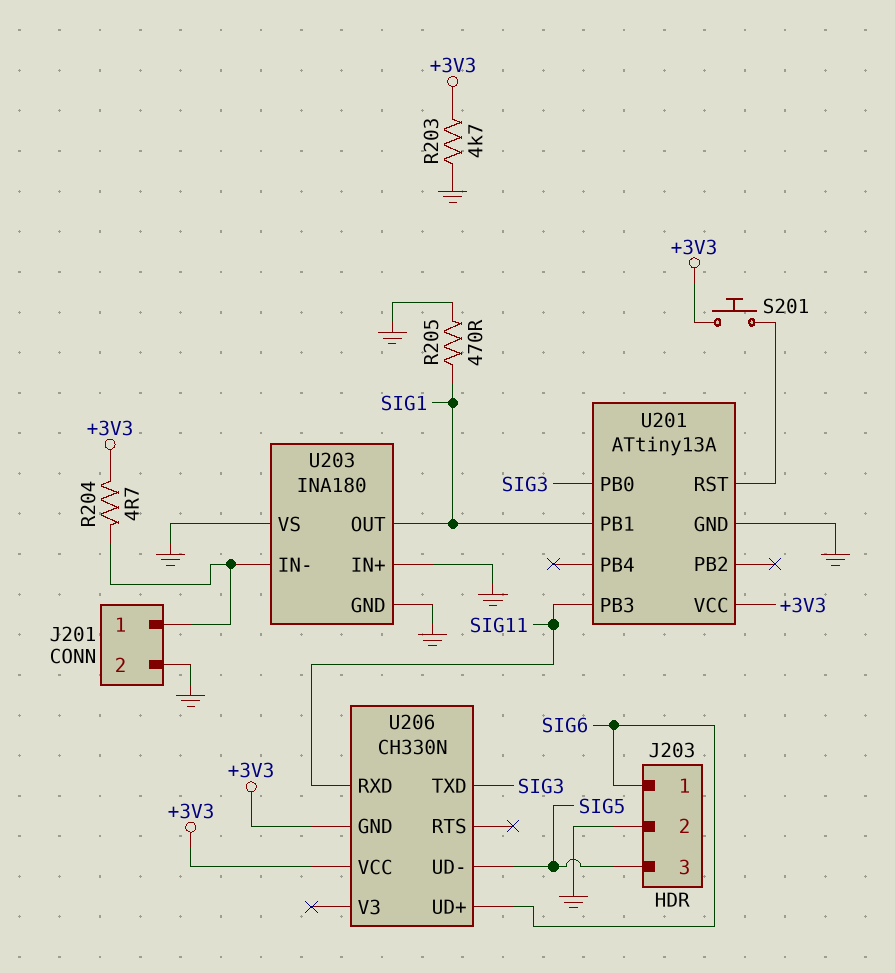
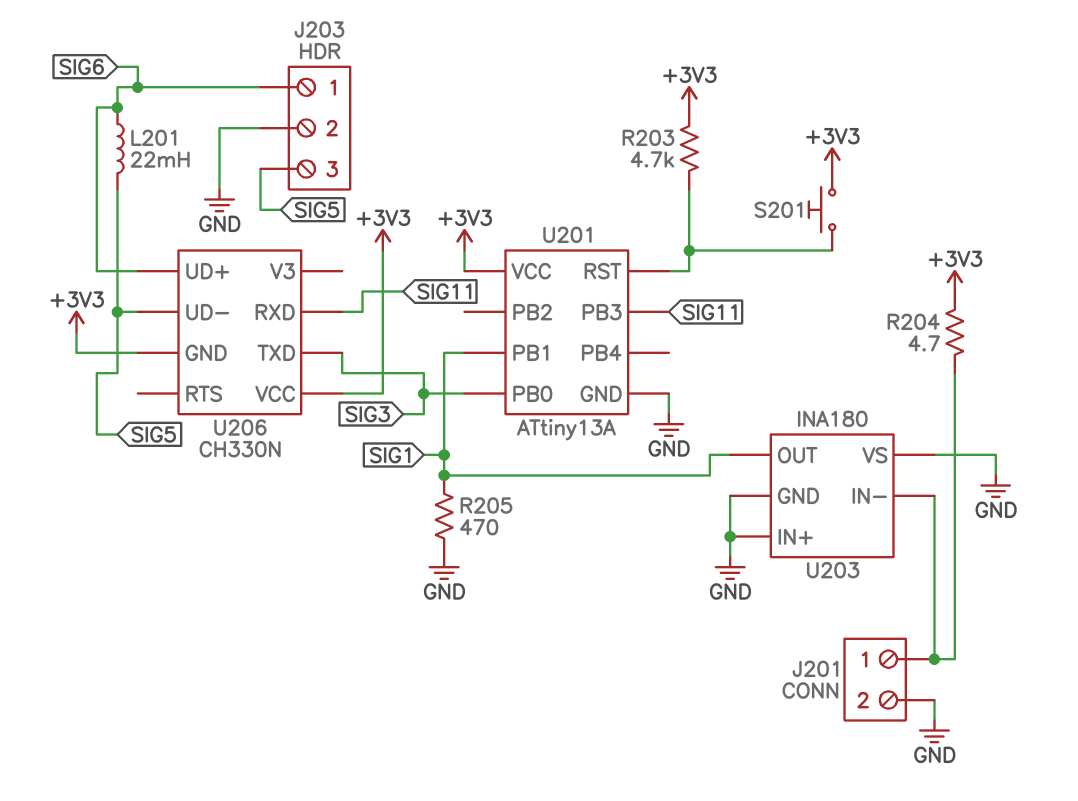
L201: none -> 22mH (SIG5, SIG6)
R203: 4.7k (+3V3, GND) -> 4.7k (+3V3, U201/RST)

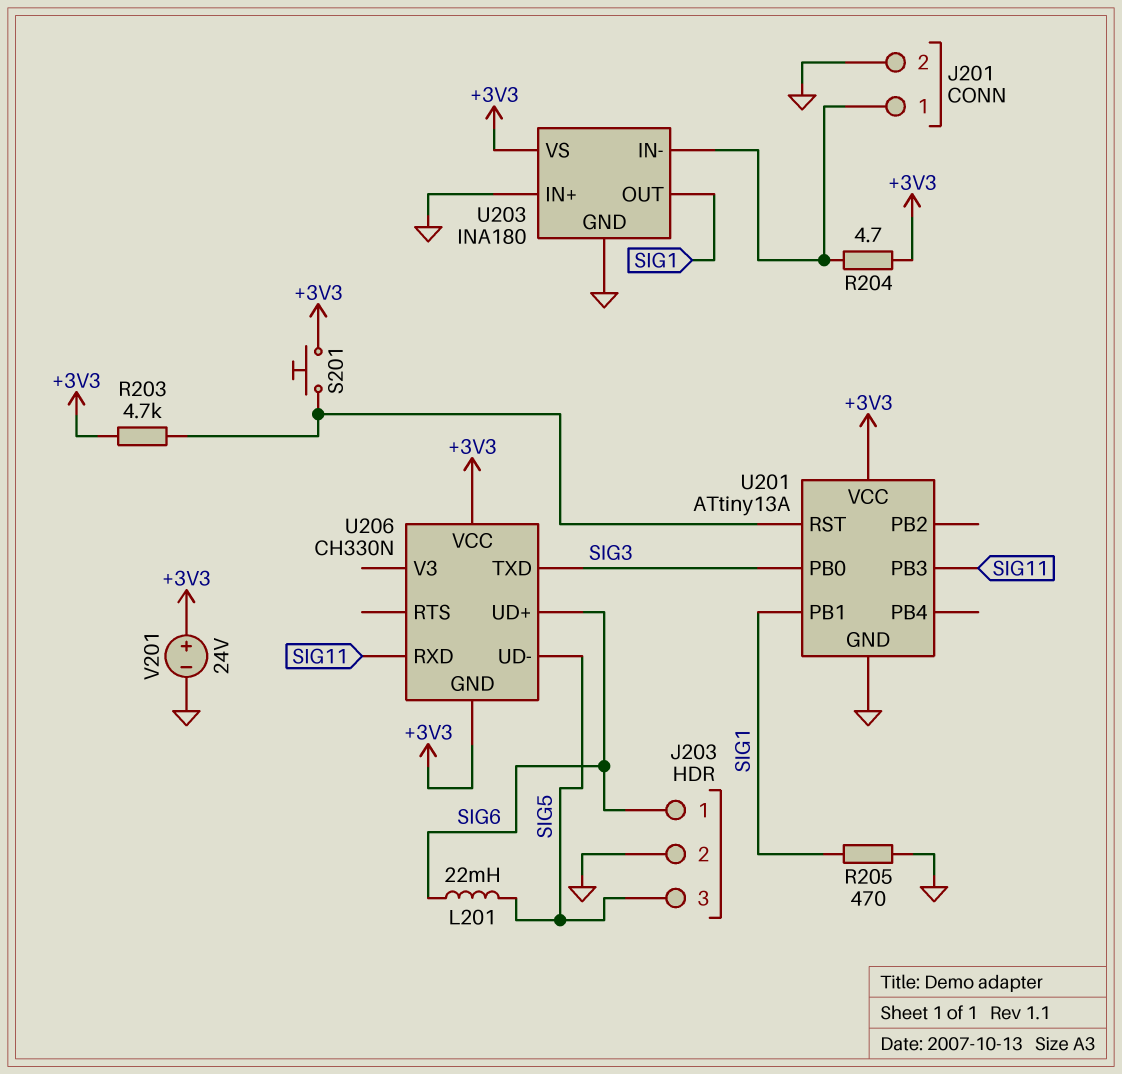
U203 pin VS: GND -> +3V3
V201: none -> 24V (plus +3V3, minus GND)

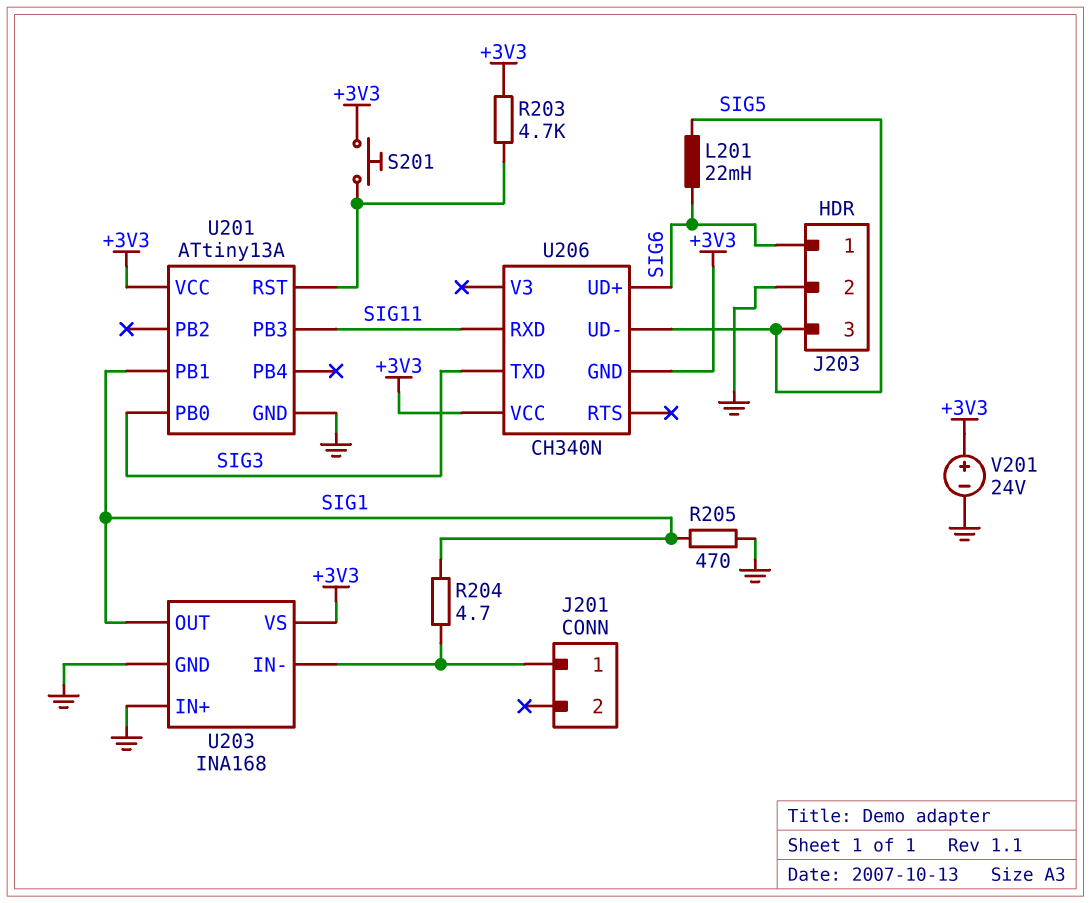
J201 pin 2: GND -> none
R204: 4.7 (+3V3, J201/1) -> 4.7 (J201/1, SIG1)
U203: INA180 -> INA168
U206: CH330N -> CH340N

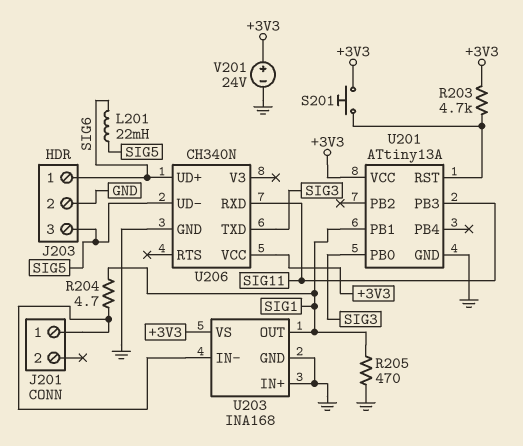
U206 pin GND: +3V3 -> GND

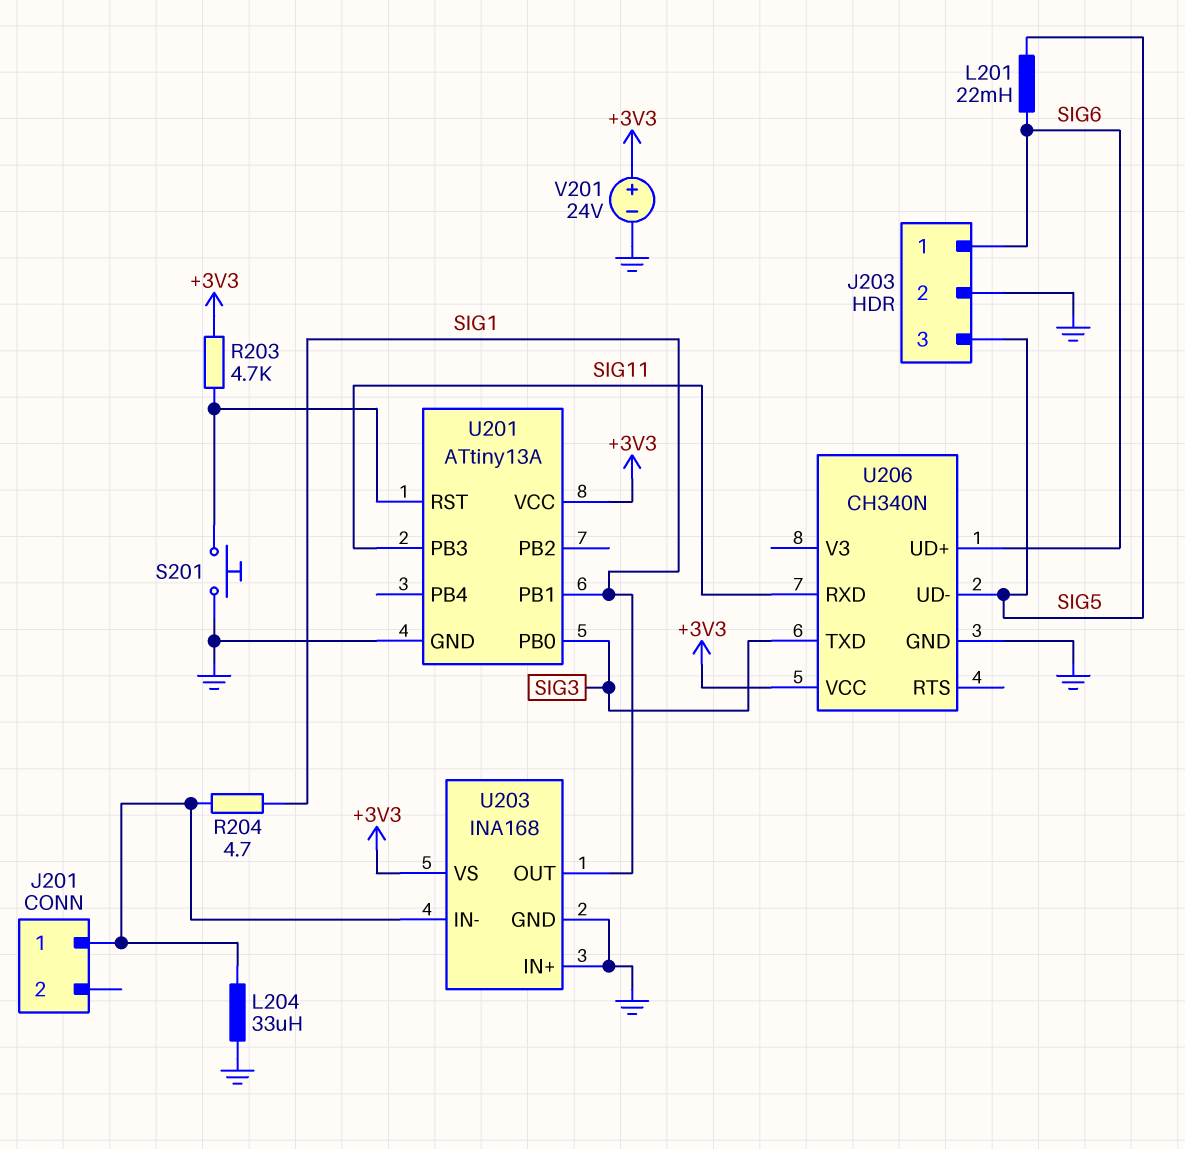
L204: none -> 33uH (GND, J201/1)
R205: 470 (GND, SIG1) -> none
S201: button (+3V3, U201/RST) -> button (GND, U201/RST)

